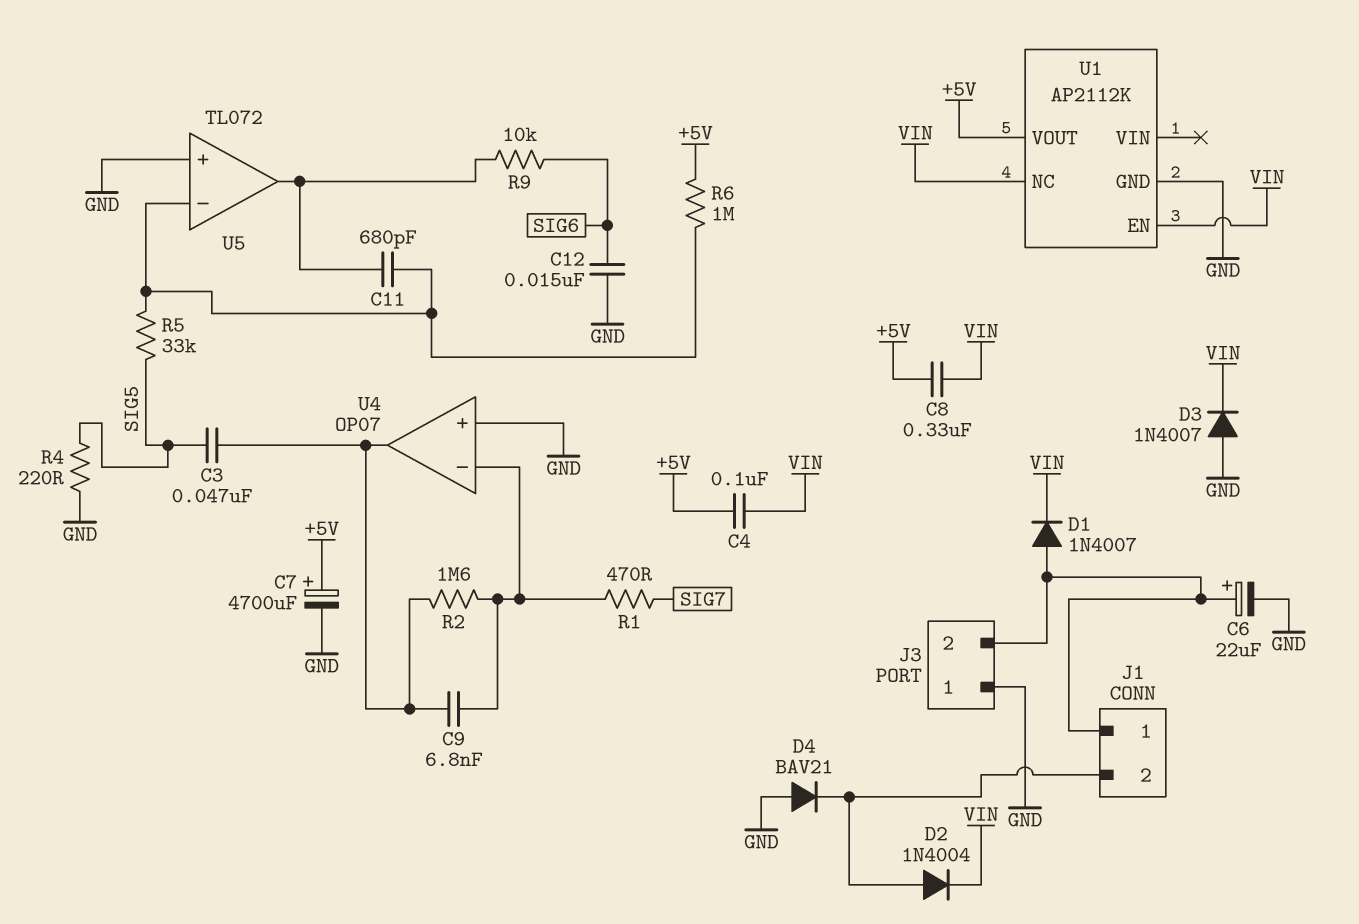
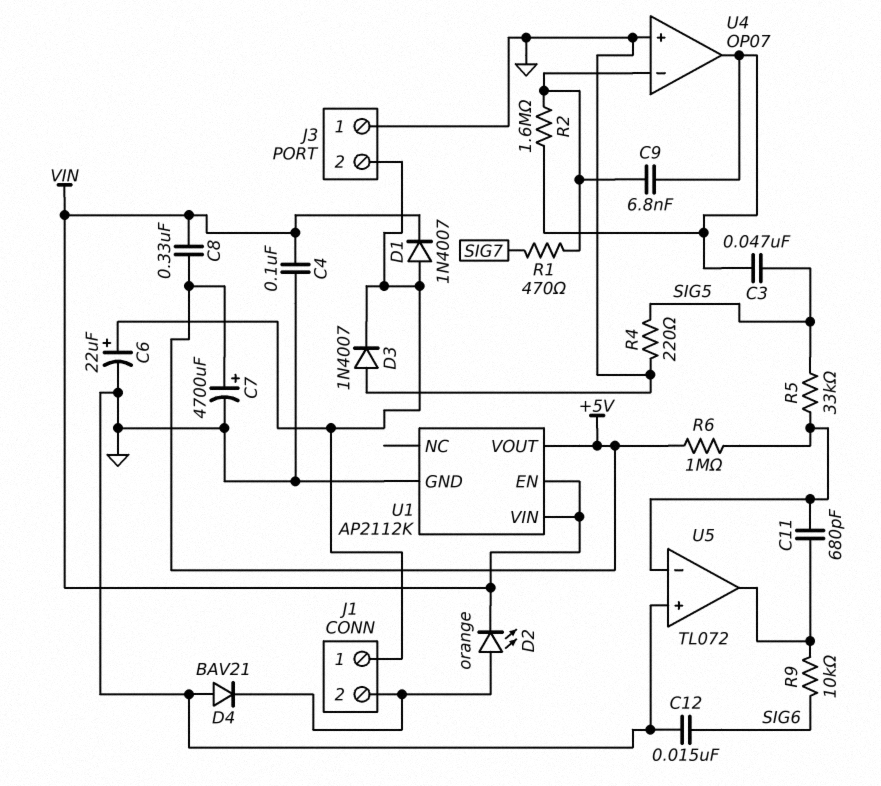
C4: 100nF (+5V, VIN) -> 100nF (GND, VIN)
D2: diode 1N4004 (A J1/2, K VIN) -> LED orange (A J1/2, K VIN)
D3: diode 1N4007 (A GND, K VIN) -> diode 1N4007 (A GND, K J1/1)
U1 pin NC: VIN -> none
U1 pin VIN: none -> VIN

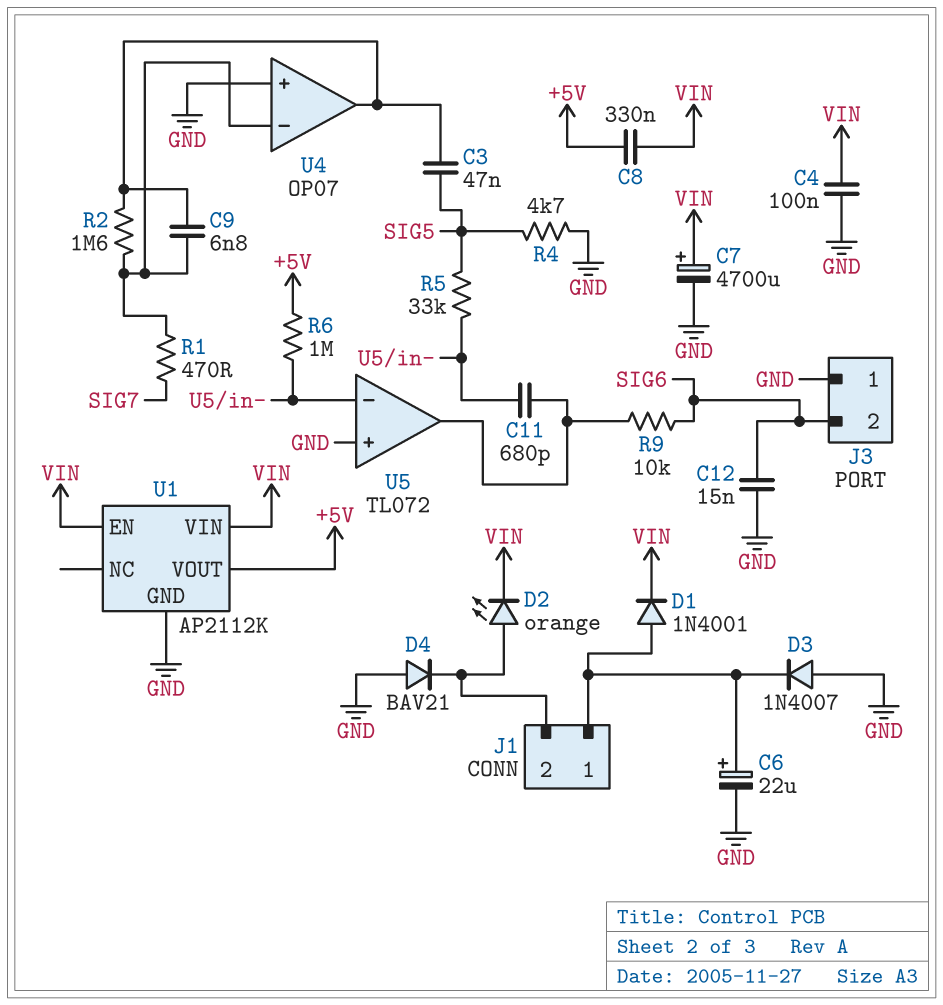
C7: 4700uF (plus +5V, minus GND) -> 4700uF (plus VIN, minus GND)
D1: diode 1N4007 (A J1/1, K VIN) -> diode 1N4001 (A J1/1, K VIN)
J3 pin 2: J1/1 -> SIG6
R4: 220 (GND, SIG5) -> 4.7k (GND, SIG5)

